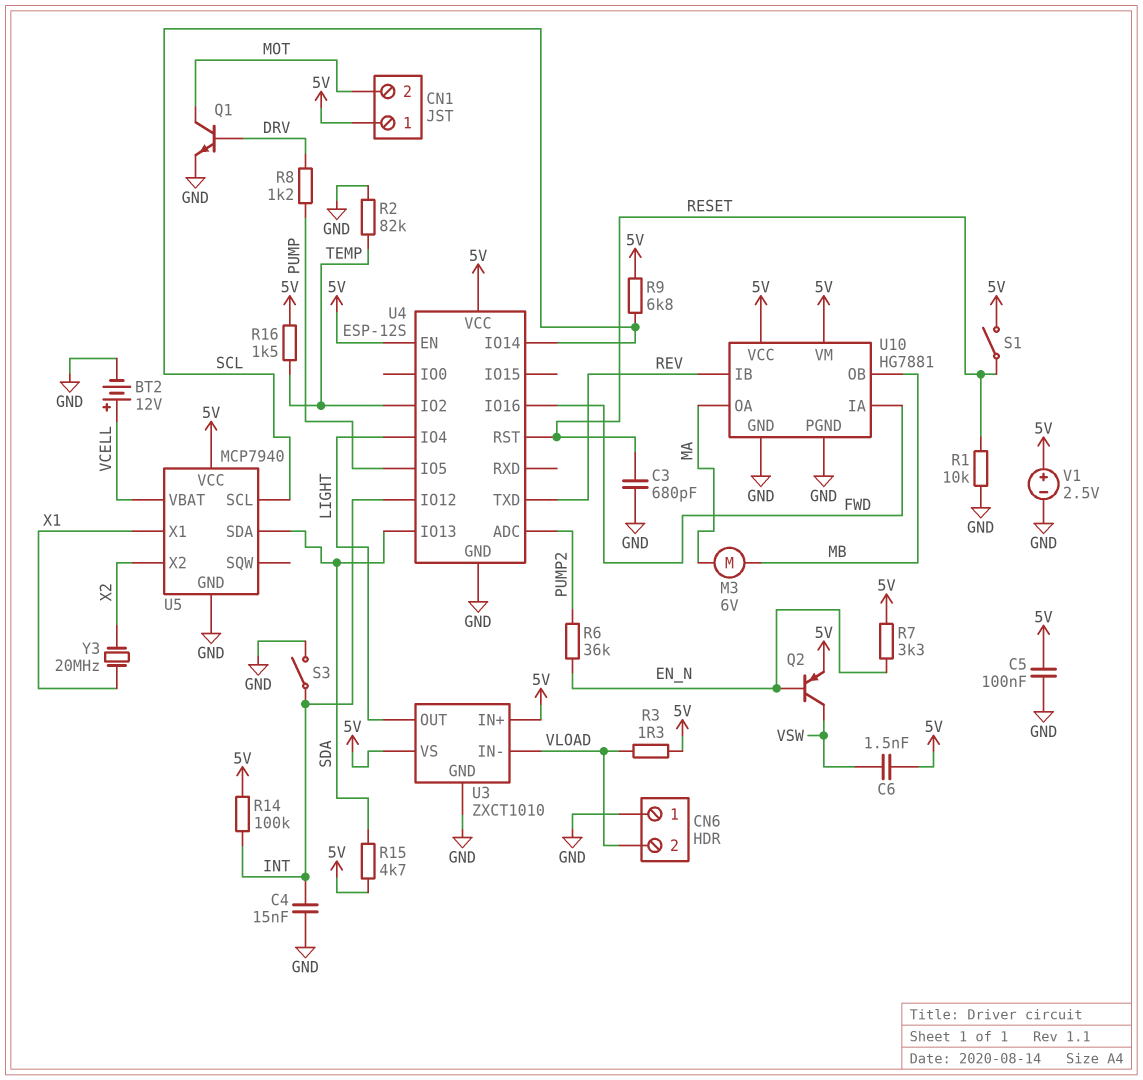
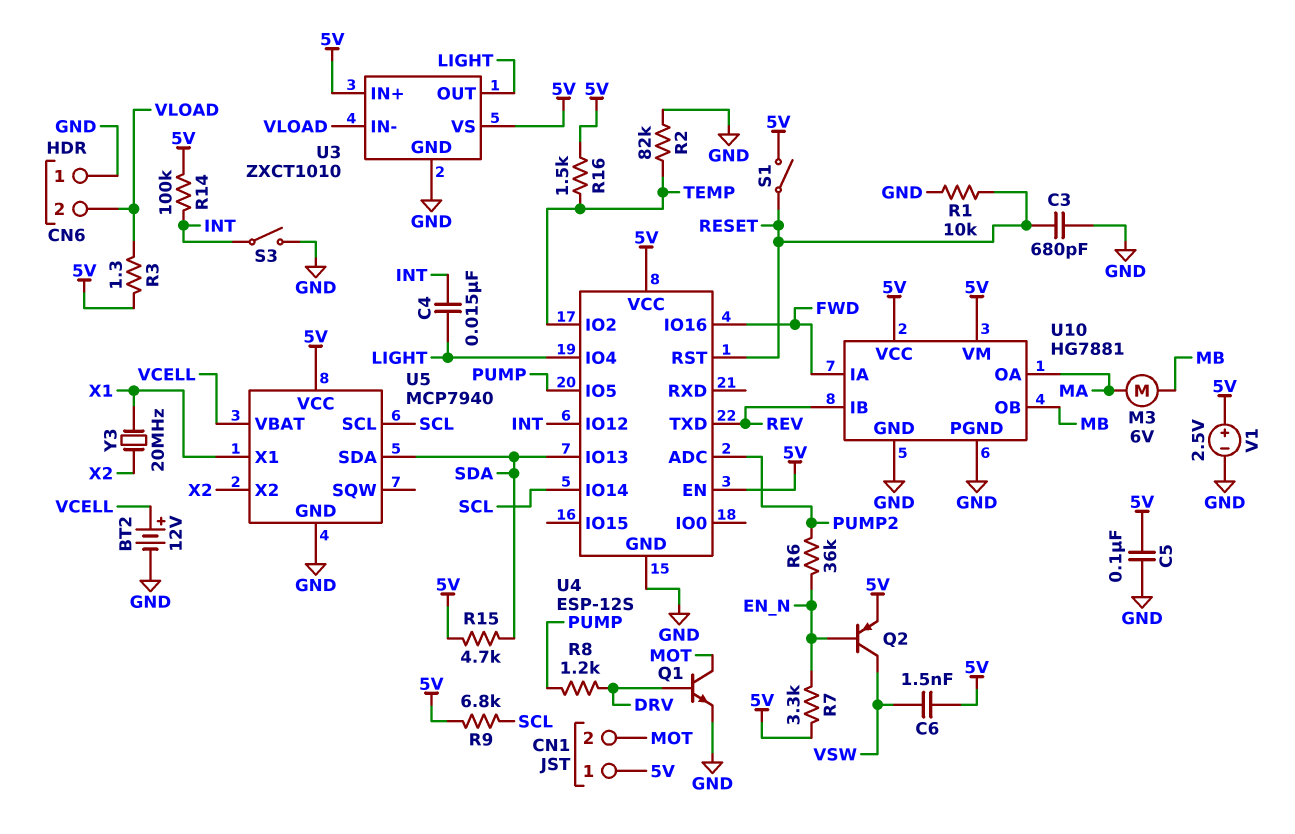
C4: 15nF (GND, INT) -> 15nF (INT, LIGHT)

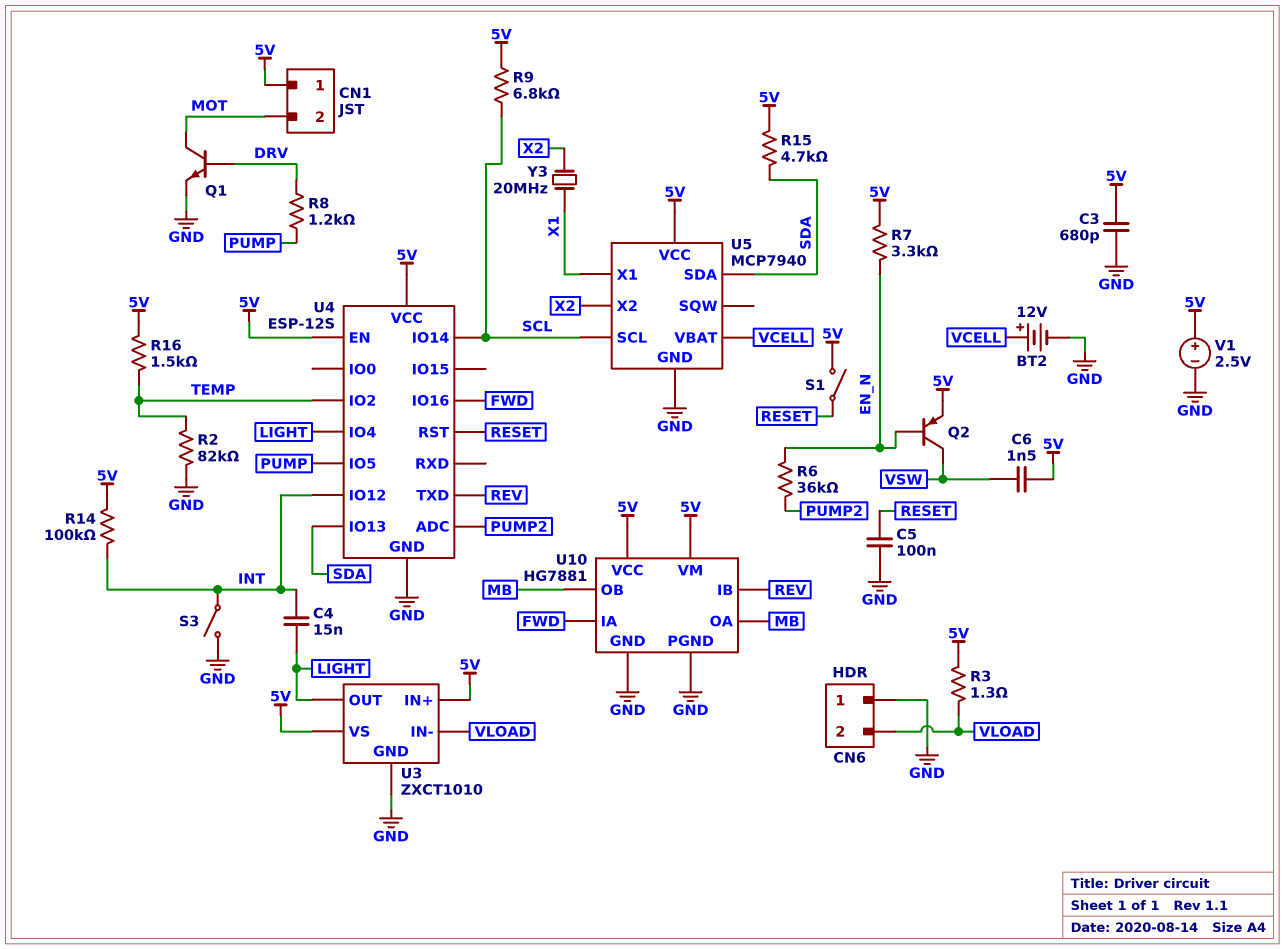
C3: 680pF (GND, RESET) -> 680pF (5V, GND)
C5: 100nF (5V, GND) -> 100nF (GND, RESET)
M3: motor 6V (MA, MB) -> none
R1: 10k (GND, RESET) -> none
U10 pin OA: MA -> MB

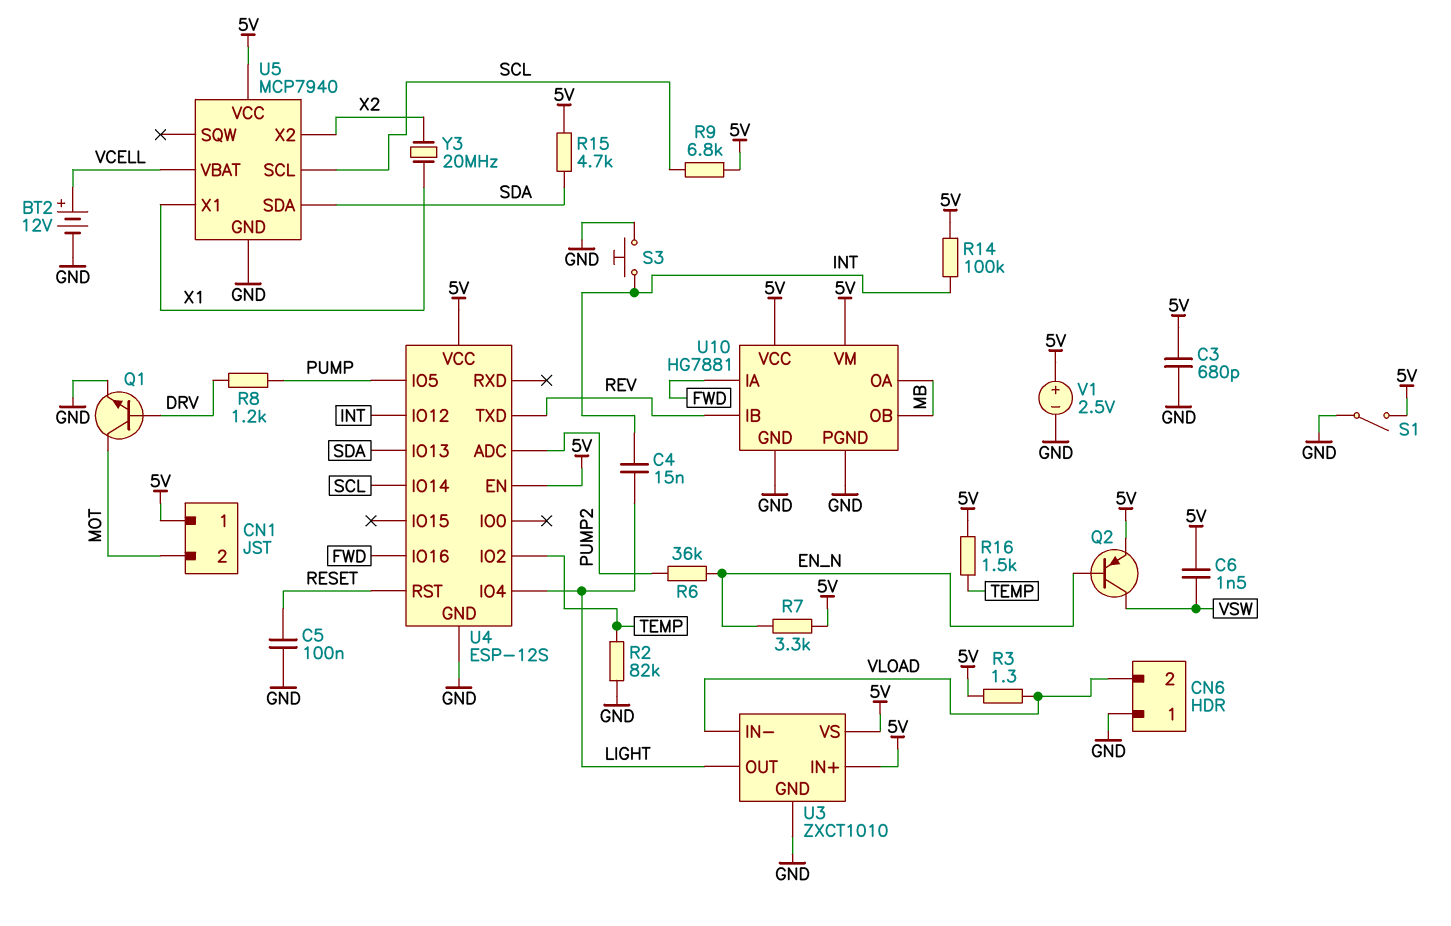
S1: switch (5V, RESET) -> switch (5V, GND)
S3: switch (GND, INT) -> button (GND, INT)

